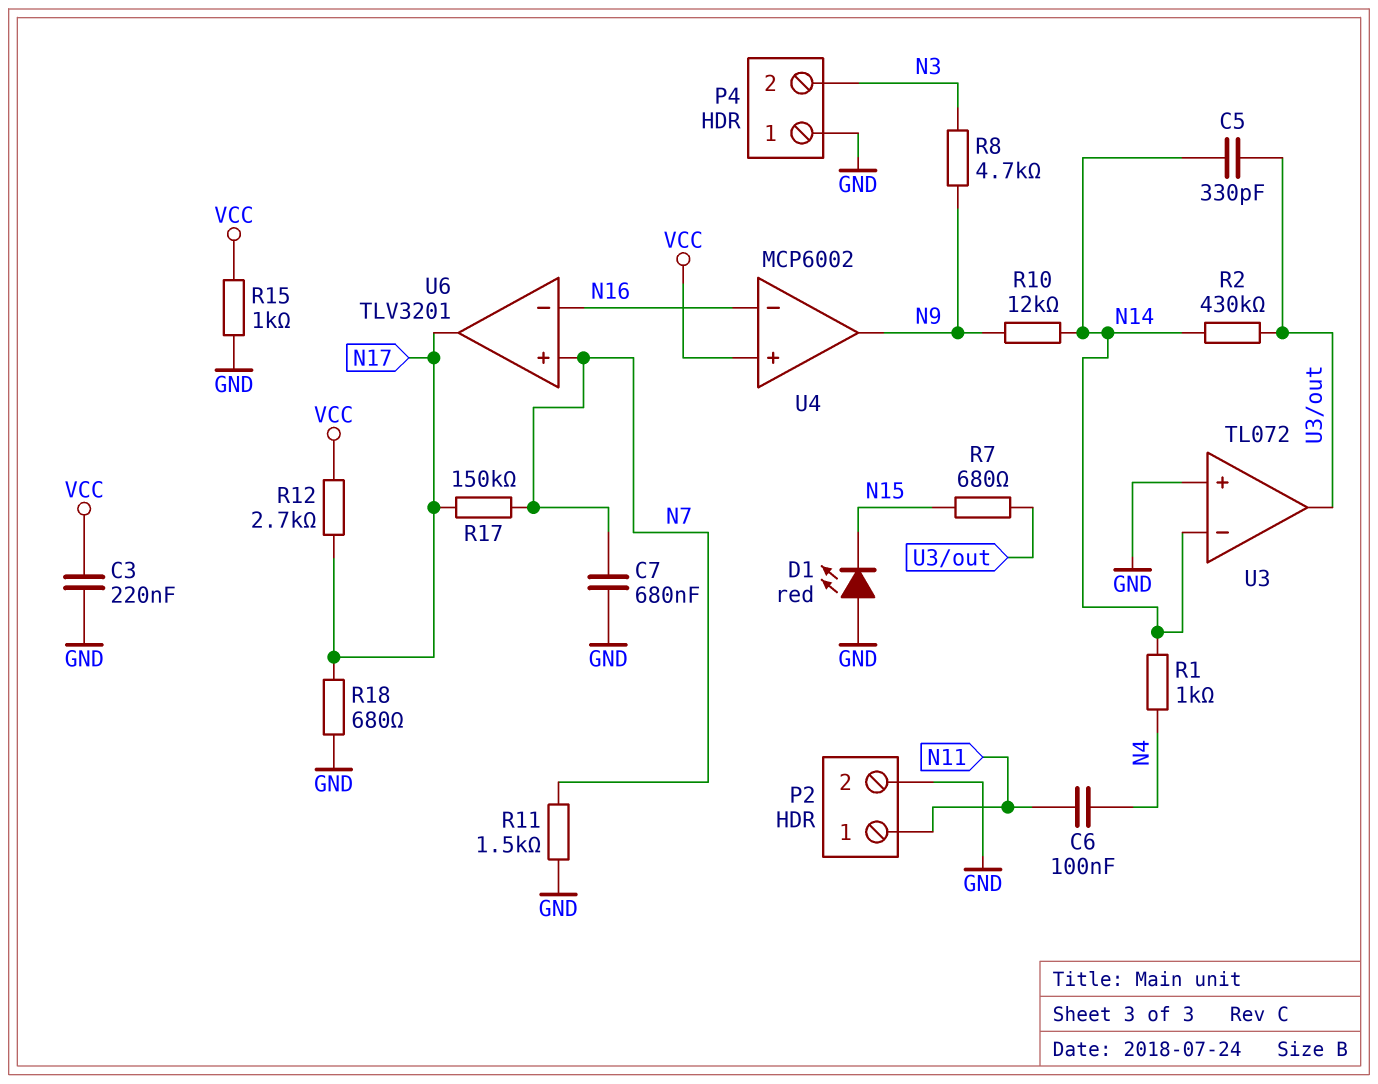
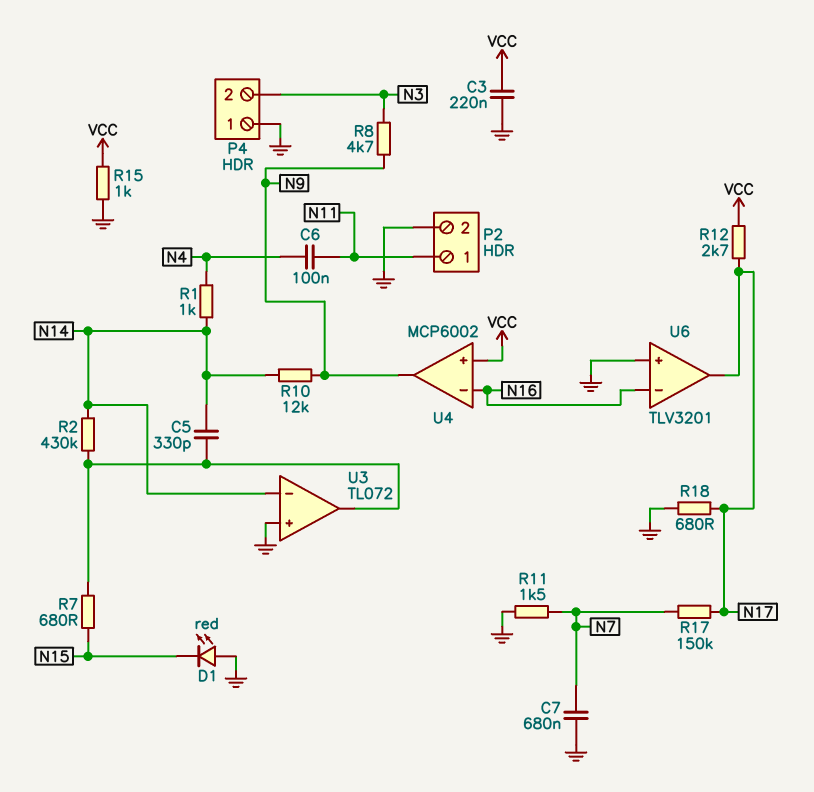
U6 pin in+: N7 -> GND

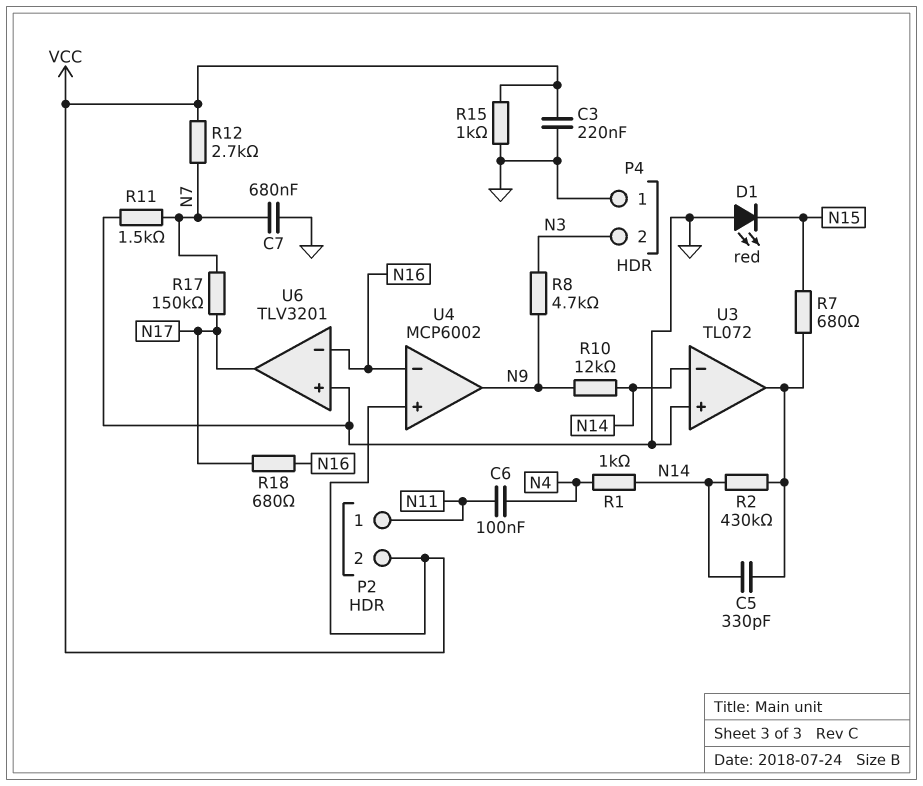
P2 pin 2: GND -> VCC
R12: 2.7k (N17, VCC) -> 2.7k (N7, VCC)
R18: 680 (GND, N17) -> 680 (N16, N17)

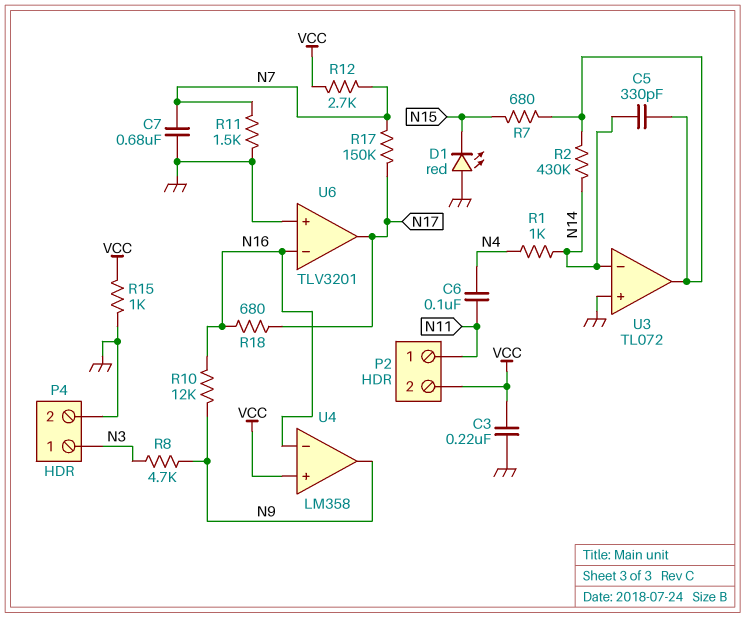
P4 pin 1: GND -> N3
P4 pin 2: N3 -> GND
R10: 12k (N9, N14) -> 12k (N9, N16)
U4: MCP6002 -> LM358

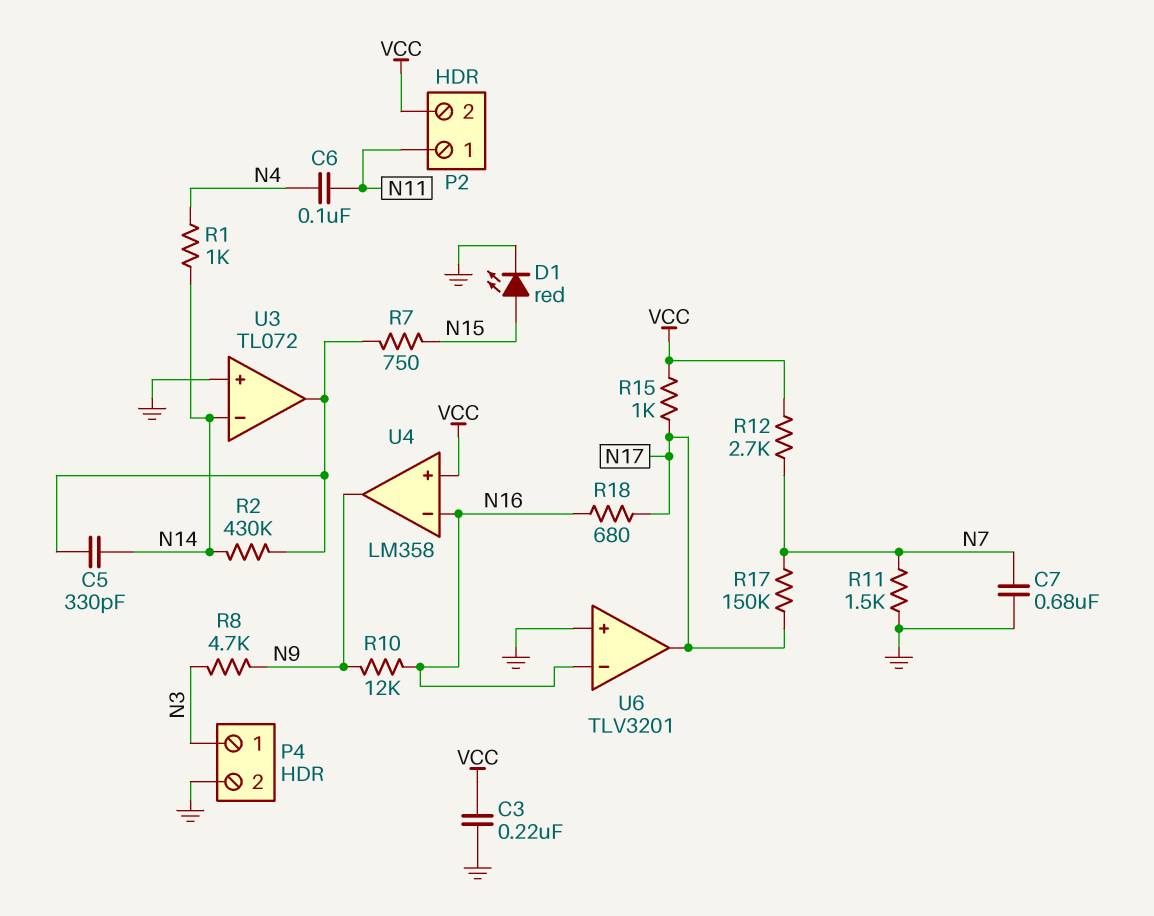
D1: LED red (A GND, K N15) -> LED red (A N15, K GND)
R7: 680 (N15, U3/out) -> 750 (N15, U3/out)
R15: 1k (GND, VCC) -> 1k (N17, VCC)

